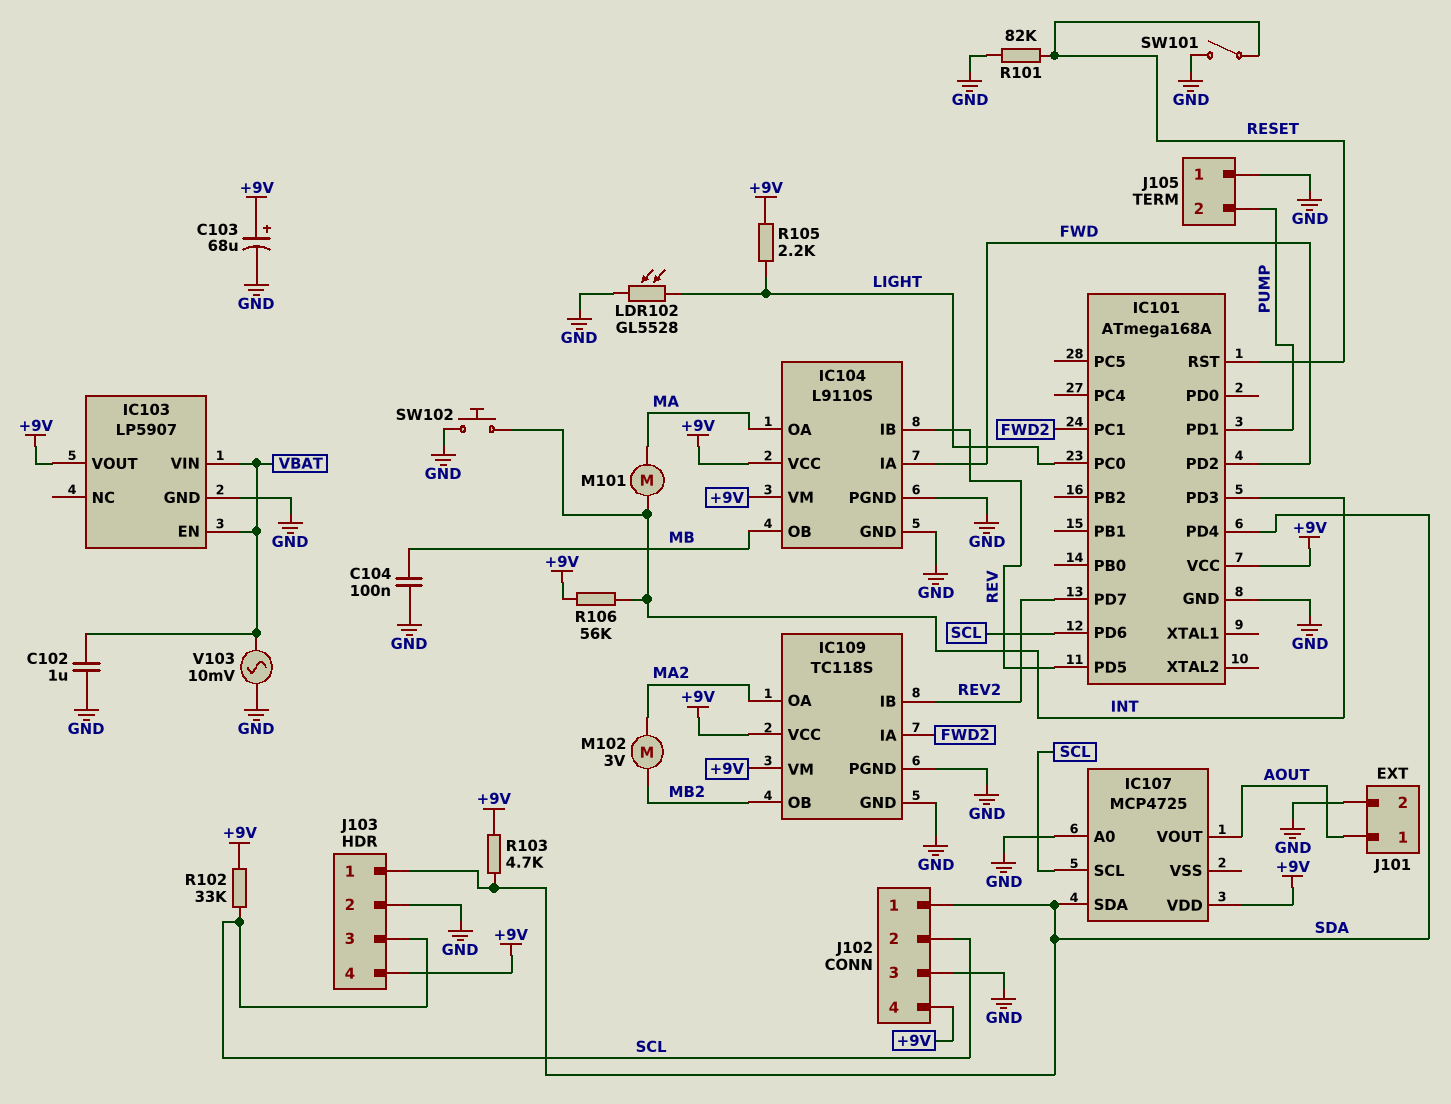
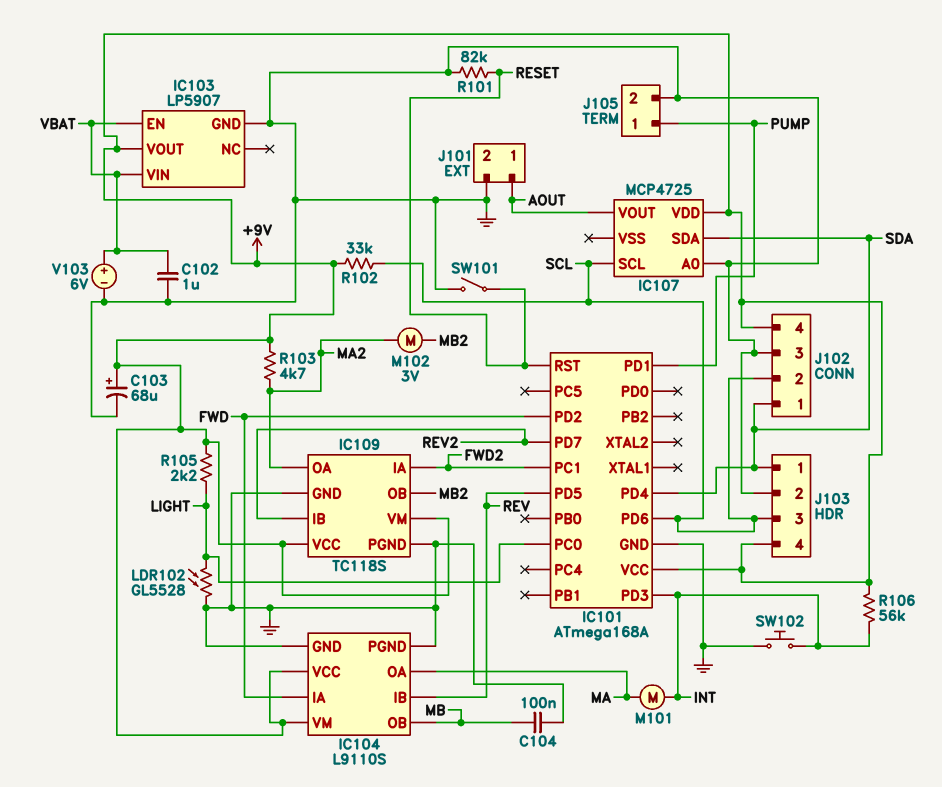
J105 pin 1: GND -> PUMP
J105 pin 2: PUMP -> GND
R103: 4.7k (+9V, SDA) -> 4.7k (+9V, MA2)
V103: AC 10mV (GND, VBAT) -> 6V (plus VBAT, minus GND)

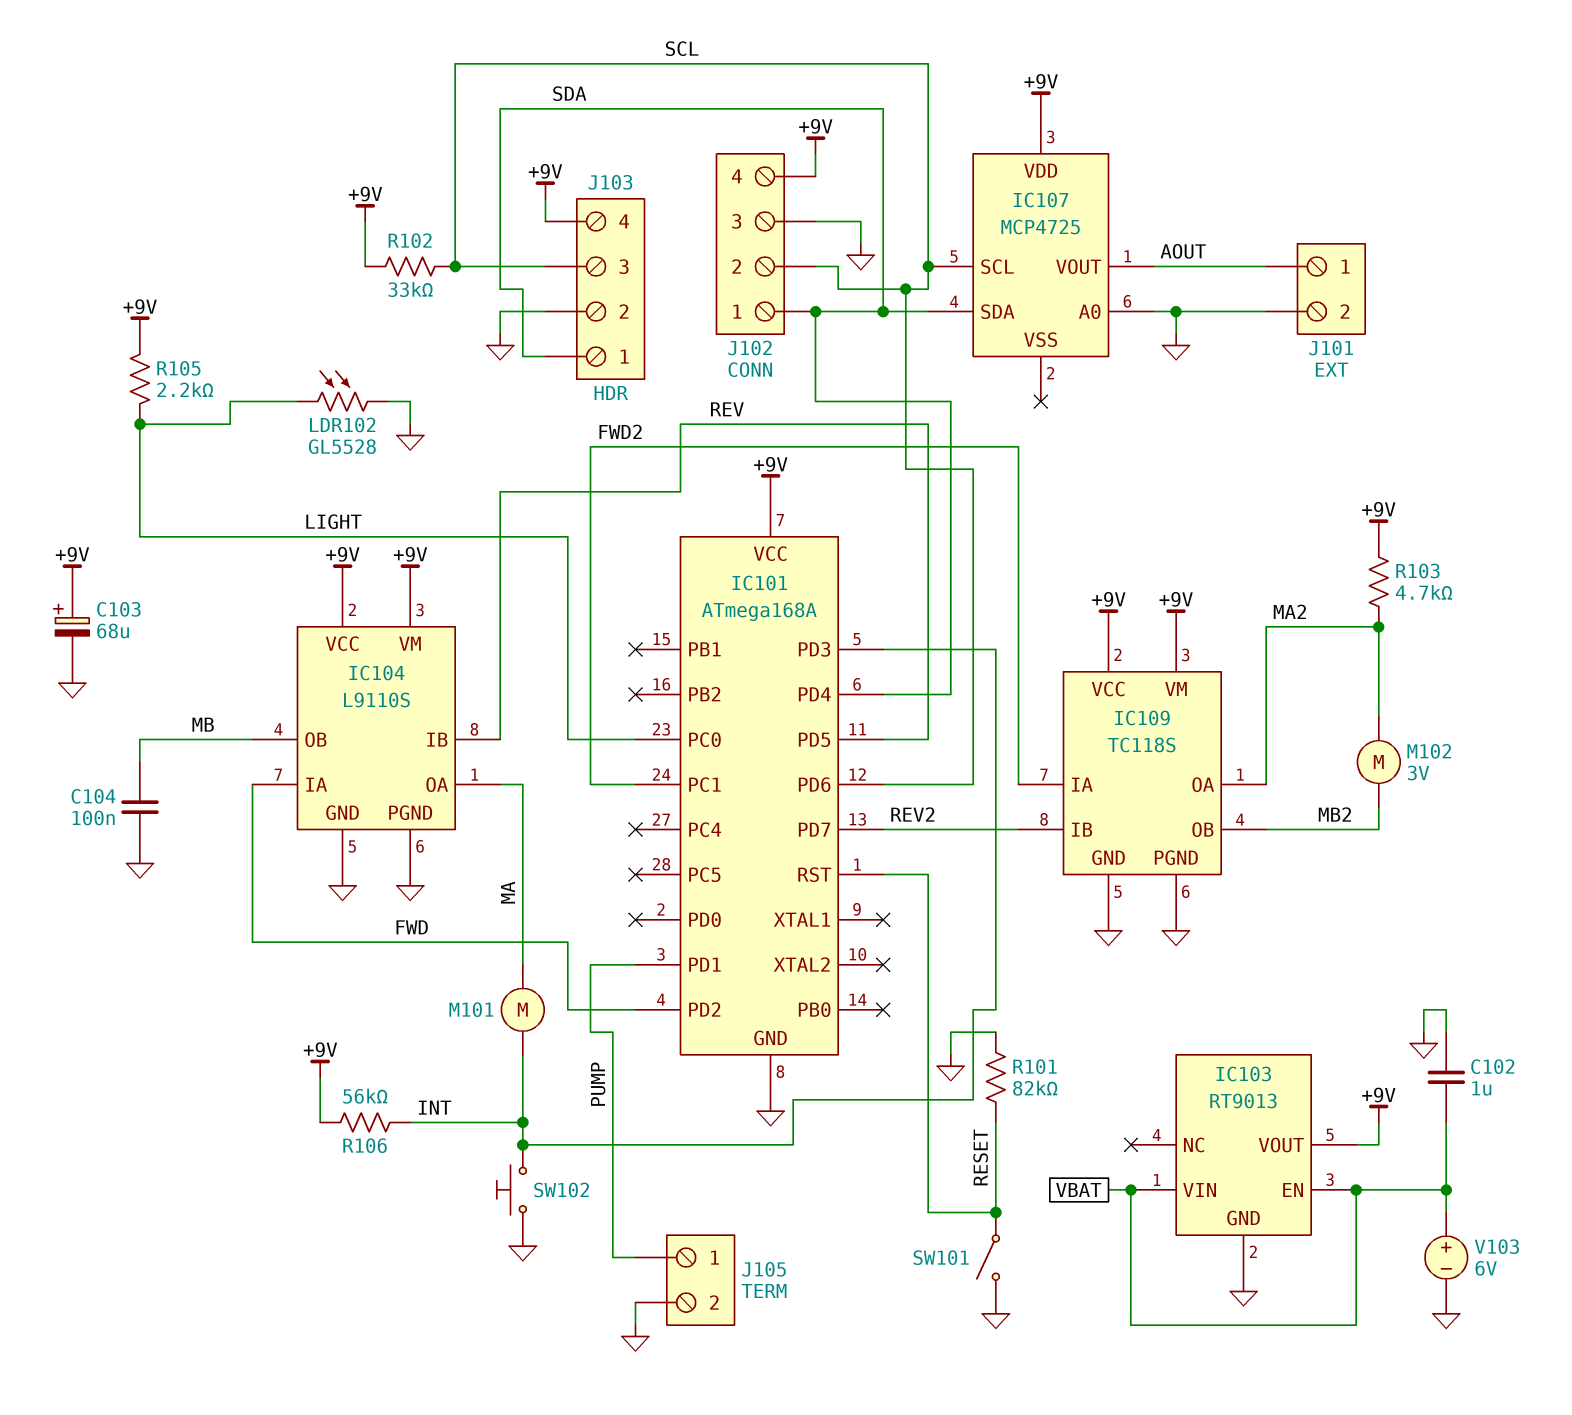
IC103: LP5907 -> RT9013

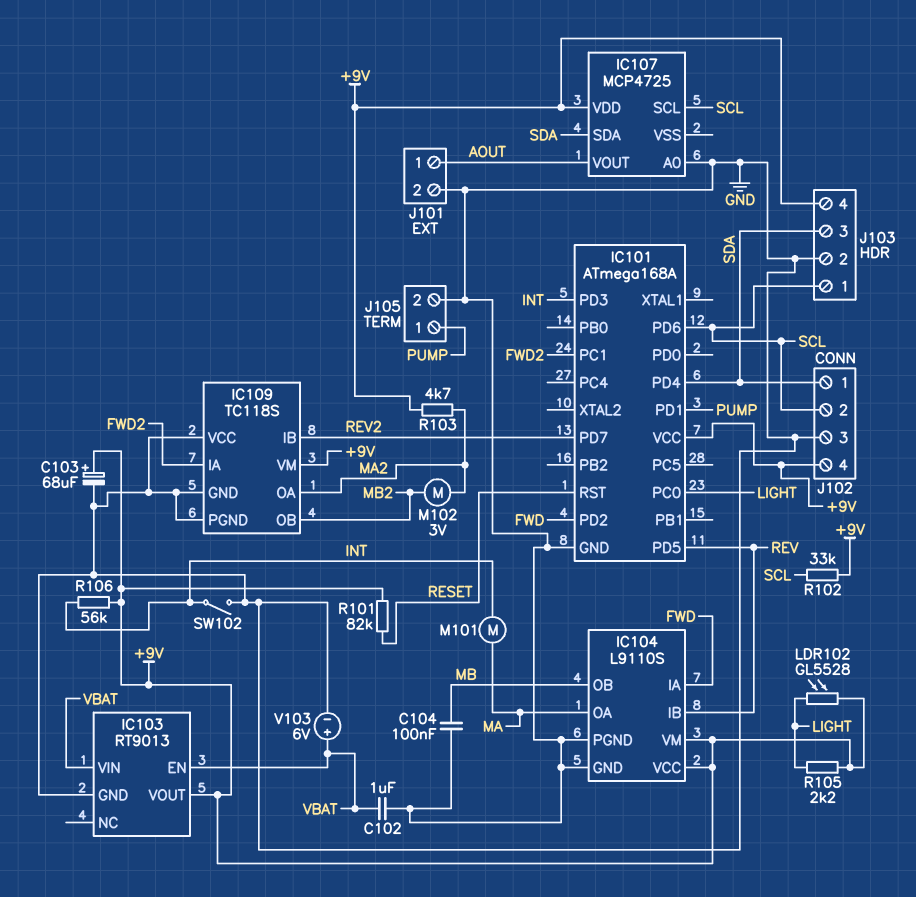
IC109 pin VCC: +9V -> GND
J103 pin 1: SDA -> SCL
J103 pin 3: SCL -> SDA
LDR102: GL5528 (GND, LIGHT) -> GL5528 (+9V, LIGHT)
R101: 82k (GND, RESET) -> 82k (+9V, RESET)
SW101: switch (GND, RESET) -> none
SW102: button (GND, INT) -> switch (GND, INT)

